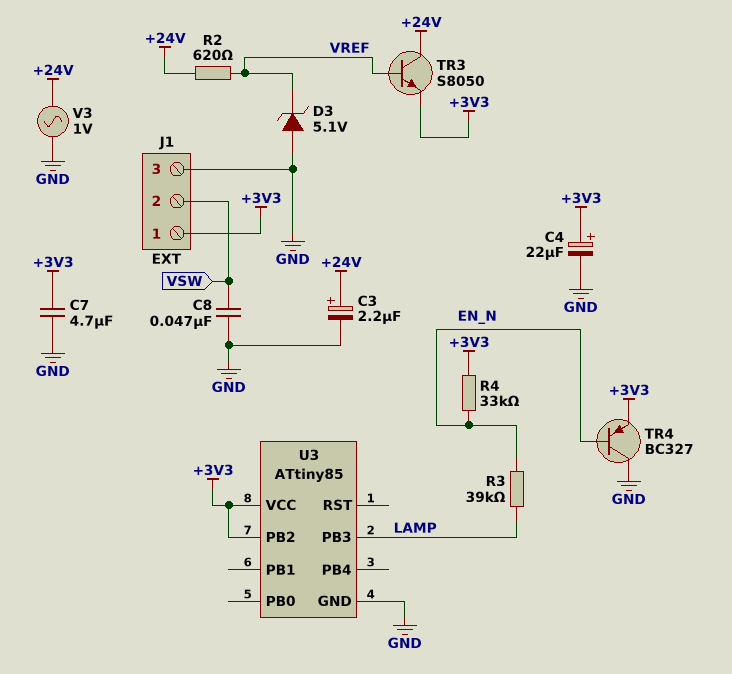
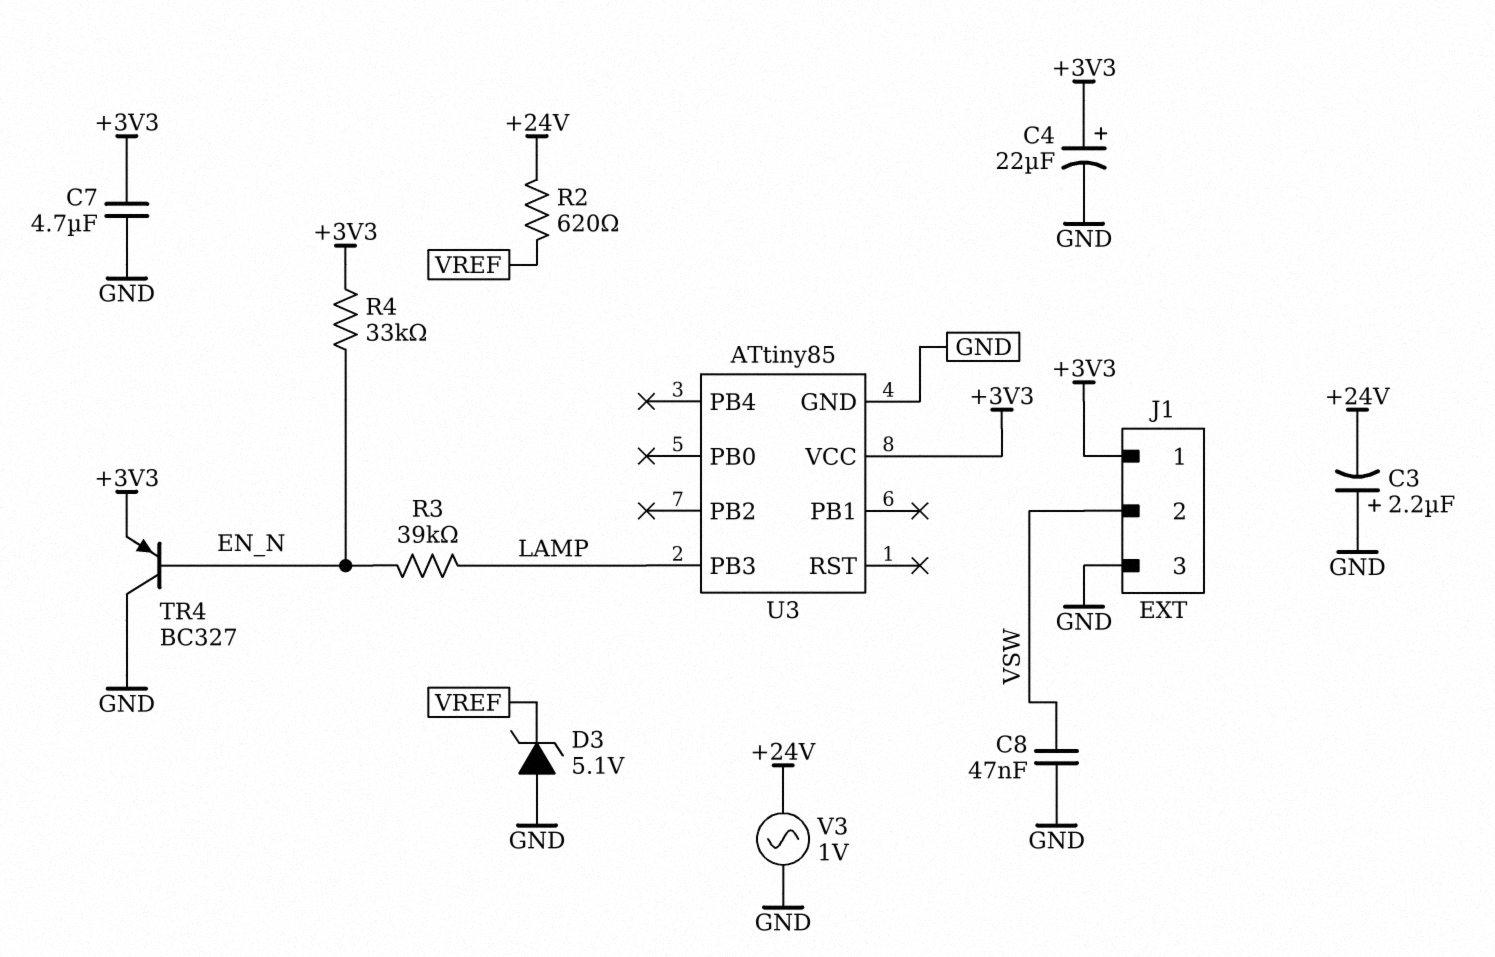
C3: 2.2uF (plus +24V, minus GND) -> 2.2uF (plus GND, minus +24V)
TR3: NPN S8050 (B VREF, C +24V, E +3V3) -> none
U3 pin PB2: +3V3 -> none

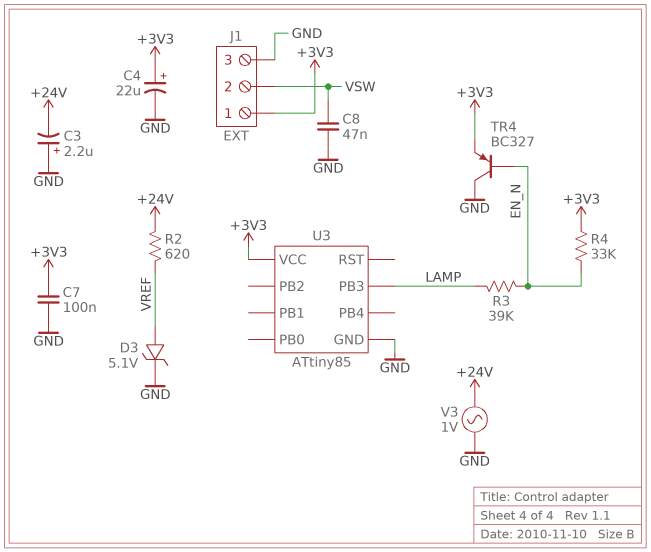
C7: 4.7uF (+3V3, GND) -> 100nF (+3V3, GND)
D3: zener 5.1V (A GND, K VREF) -> zener 5.1V (A VREF, K GND)

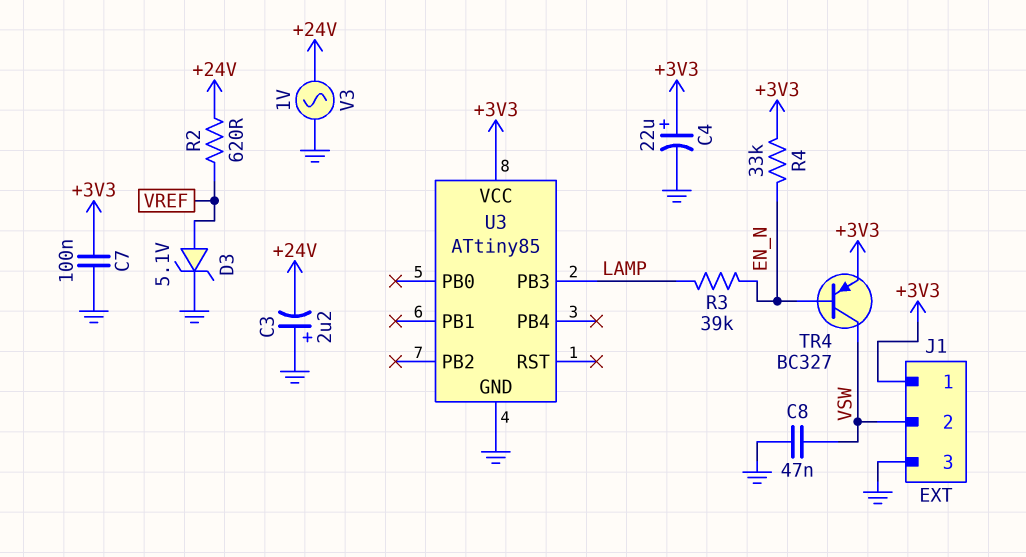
TR4: PNP BC327 (B EN_N, C GND, E +3V3) -> PNP BC327 (B EN_N, C VSW, E +3V3)

